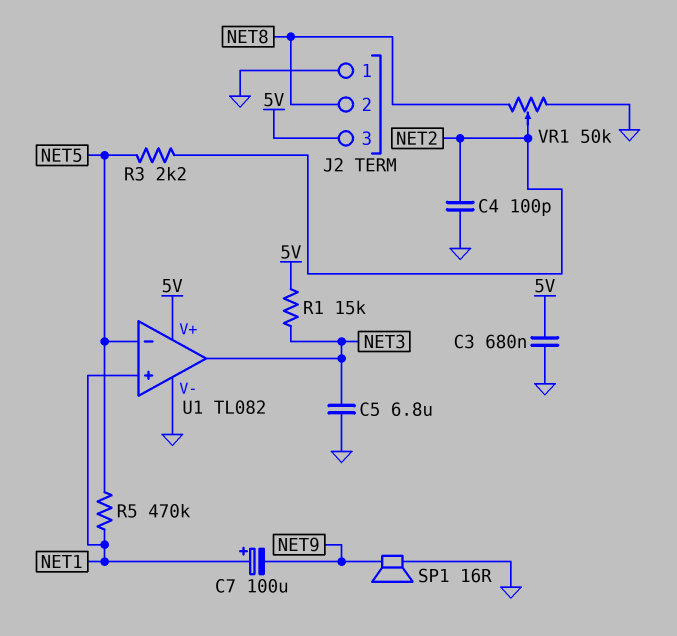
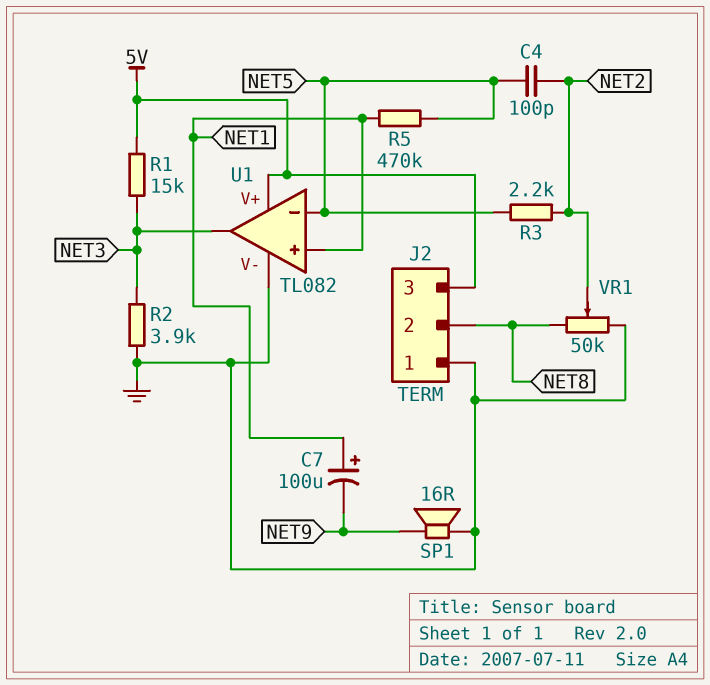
C3: 680nF (5V, GND) -> none
C4: 100pF (GND, NET2) -> 100pF (NET2, NET5)
C5: 6.8uF (GND, NET3) -> none
R2: none -> 3.9k (GND, NET3)

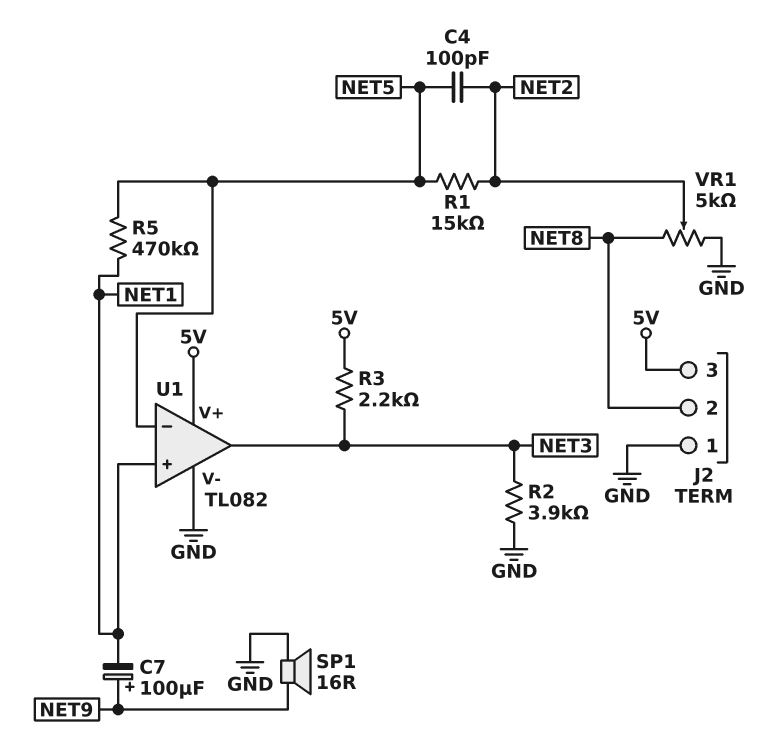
C7: 100uF (plus NET1, minus NET9) -> 100uF (plus NET9, minus NET1)
R1: 15k (5V, NET3) -> 15k (NET2, NET5)
R3: 2.2k (NET2, NET5) -> 2.2k (5V, NET3)
VR1: 50k (GND, NET8, wiper NET2) -> 5k (GND, NET8, wiper NET2)

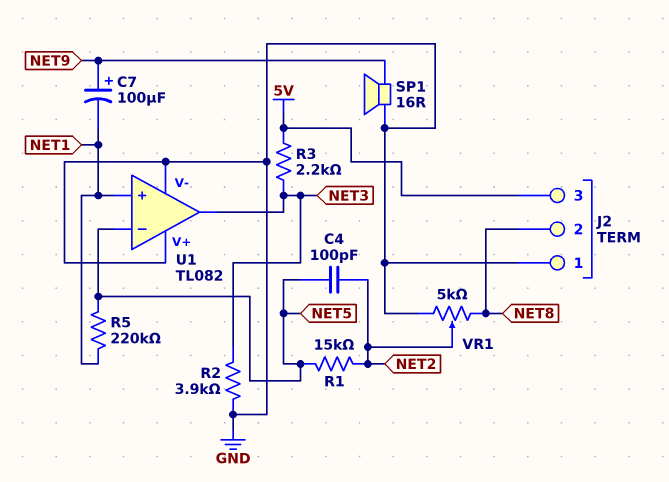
R5: 470k (NET1, NET5) -> 220k (NET1, NET5)
U1 pin V+: 5V -> GND

